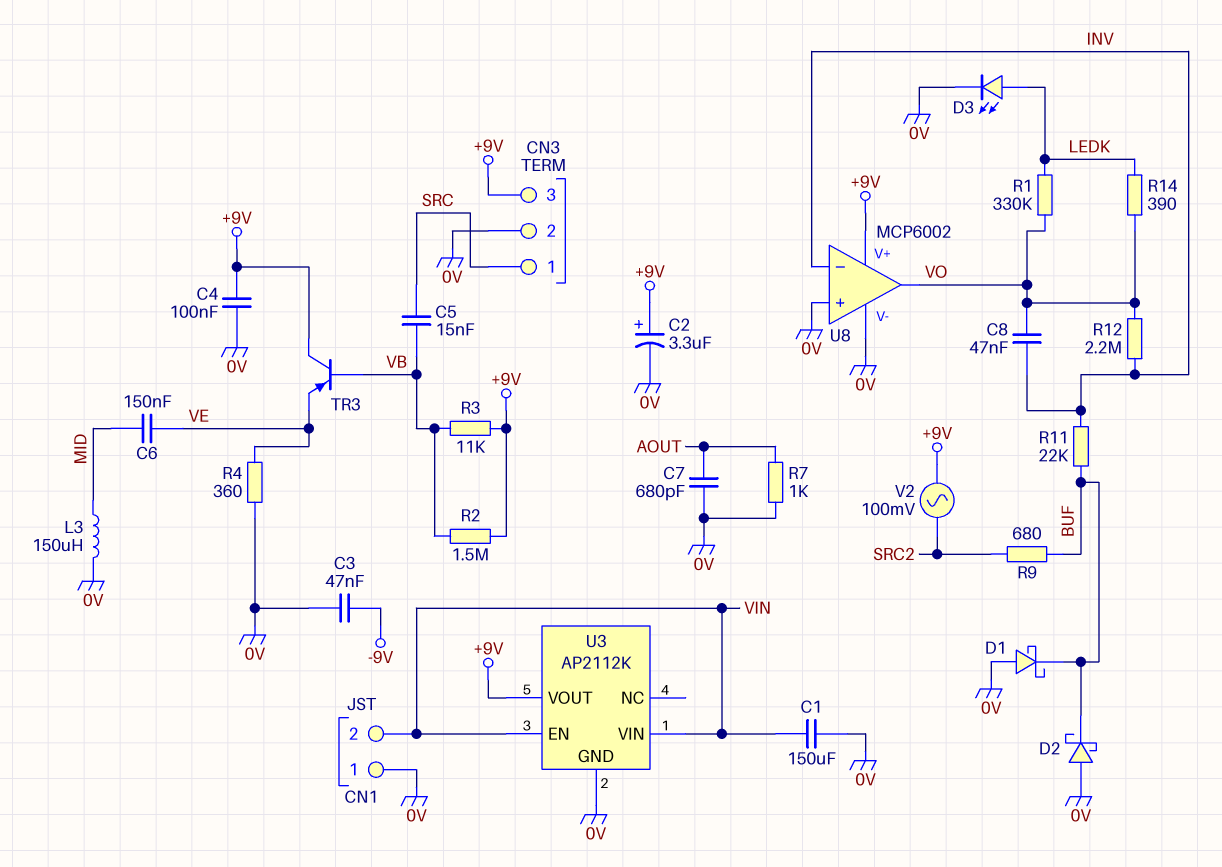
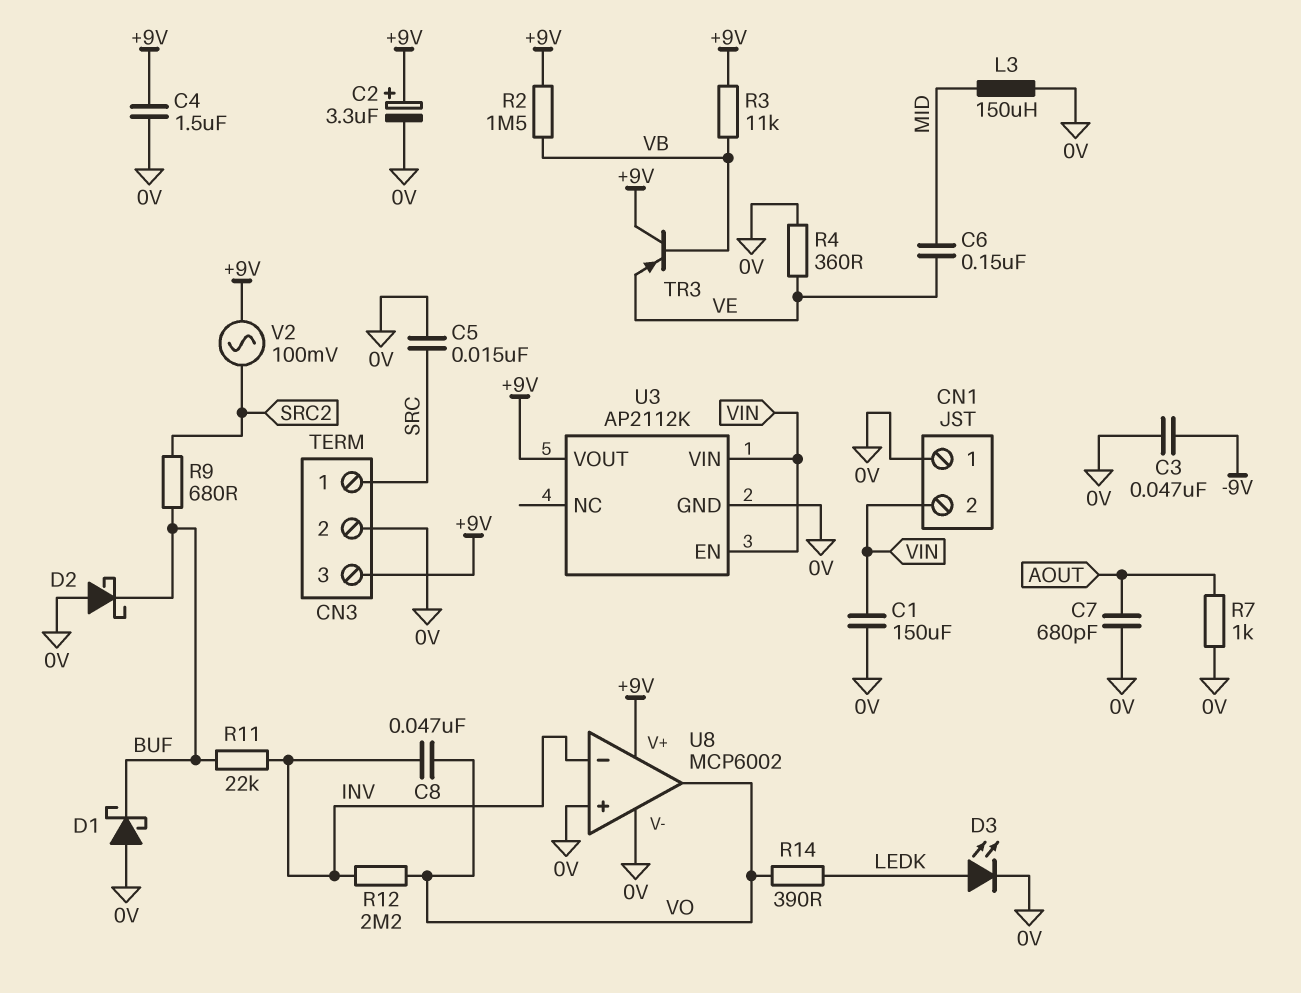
C4: 100nF (+9V, 0V) -> 1.5uF (+9V, 0V)
C5: 15nF (SRC, VB) -> 15nF (0V, SRC)
R1: 330k (LEDK, VO) -> none

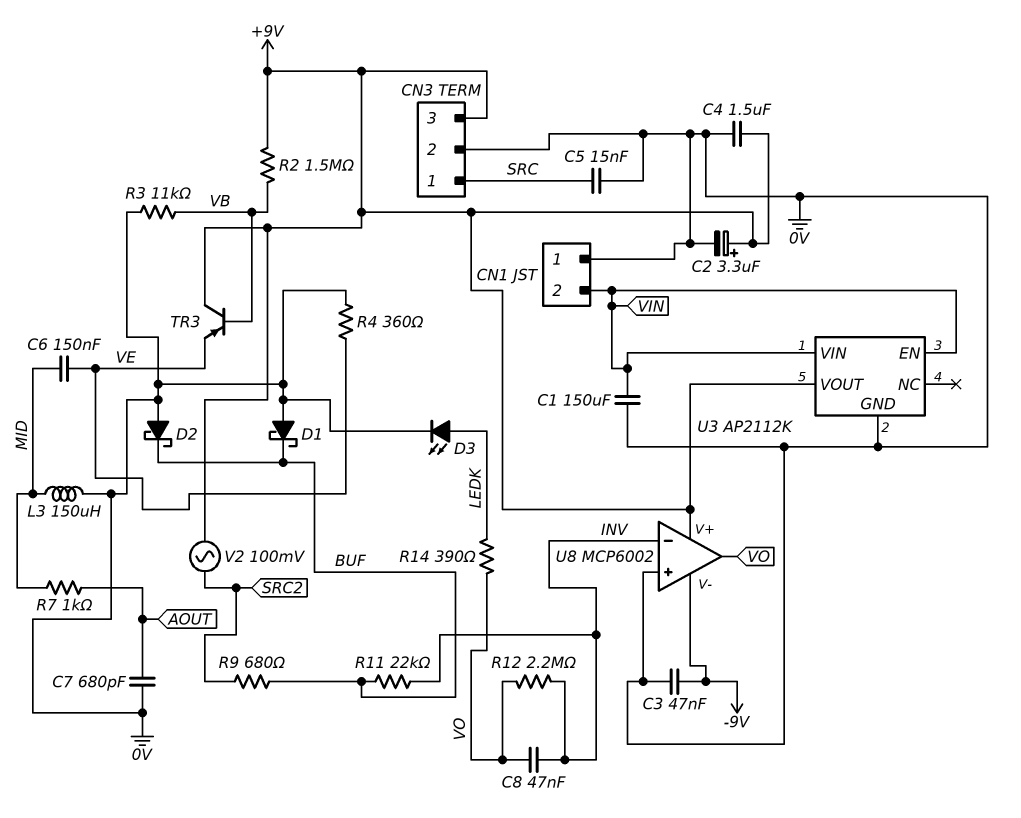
R3: 11k (+9V, VB) -> 11k (0V, VB)
R7: 1k (0V, AOUT) -> 1k (AOUT, MID)
U8 pin V-: 0V -> -9V

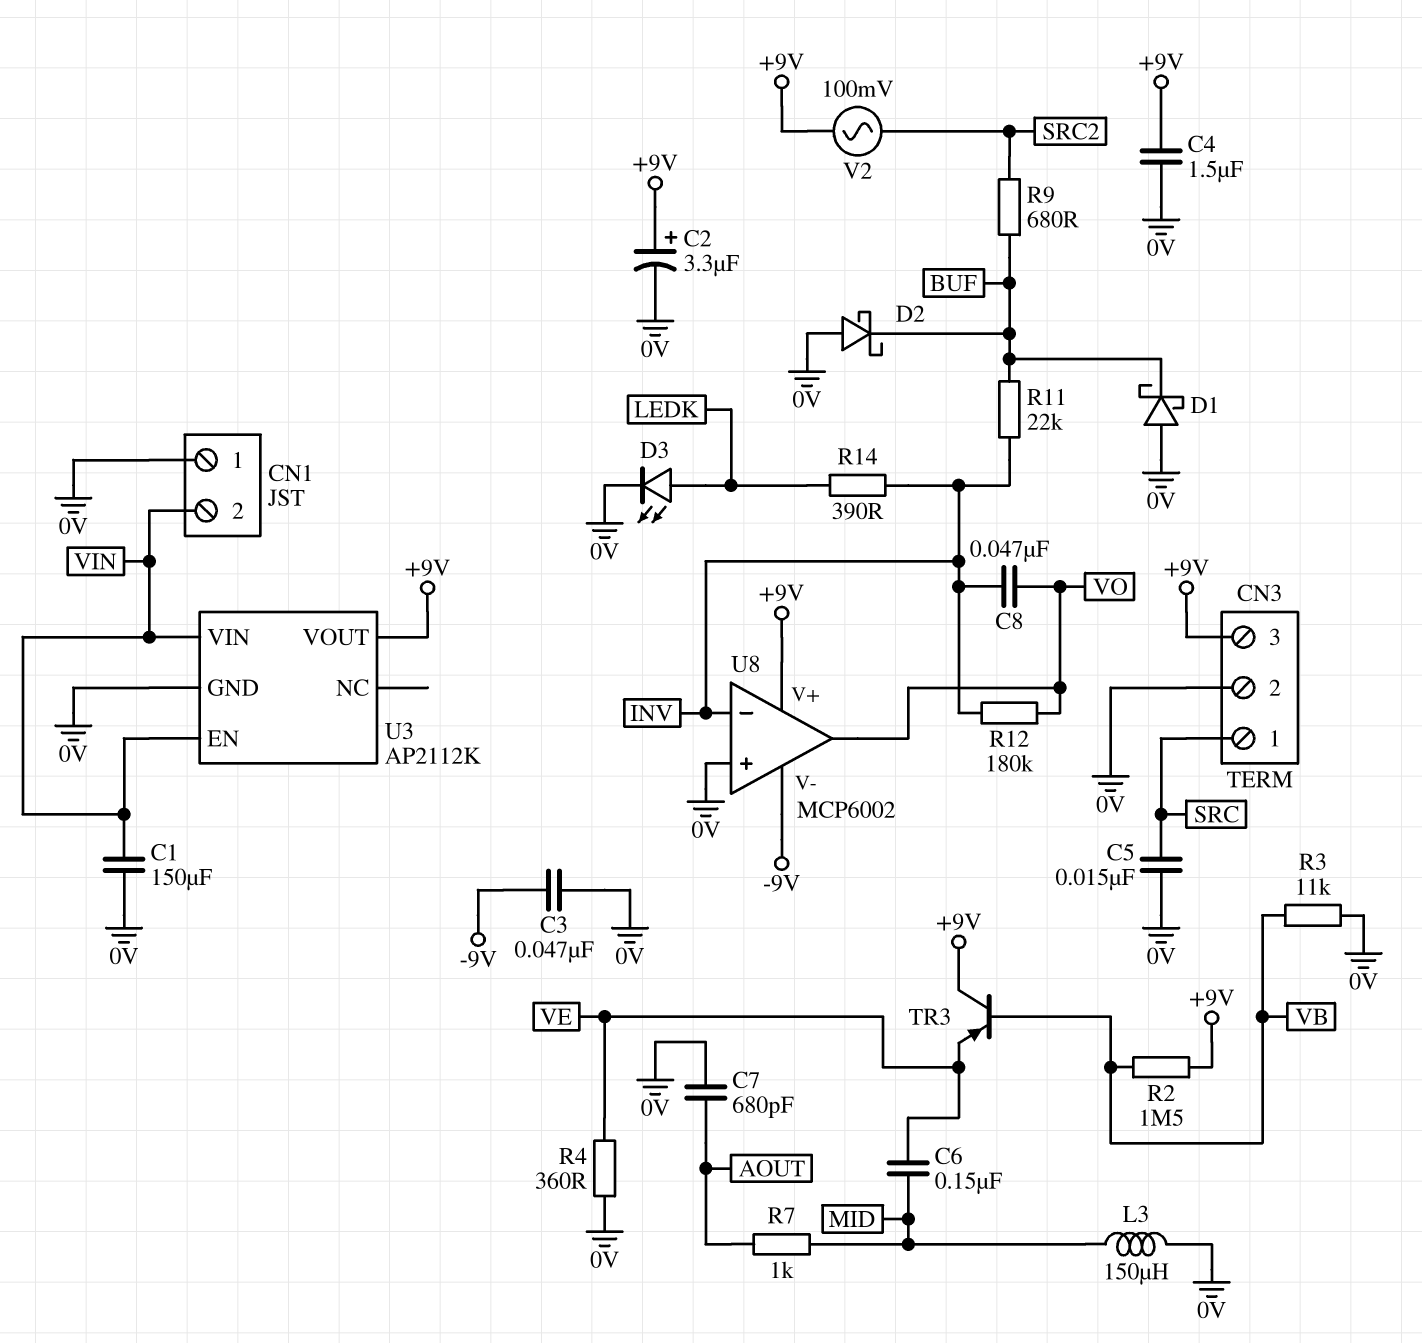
R12: 2.2M (INV, VO) -> 180k (INV, VO)
R14: 390 (LEDK, VO) -> 390 (INV, LEDK)

